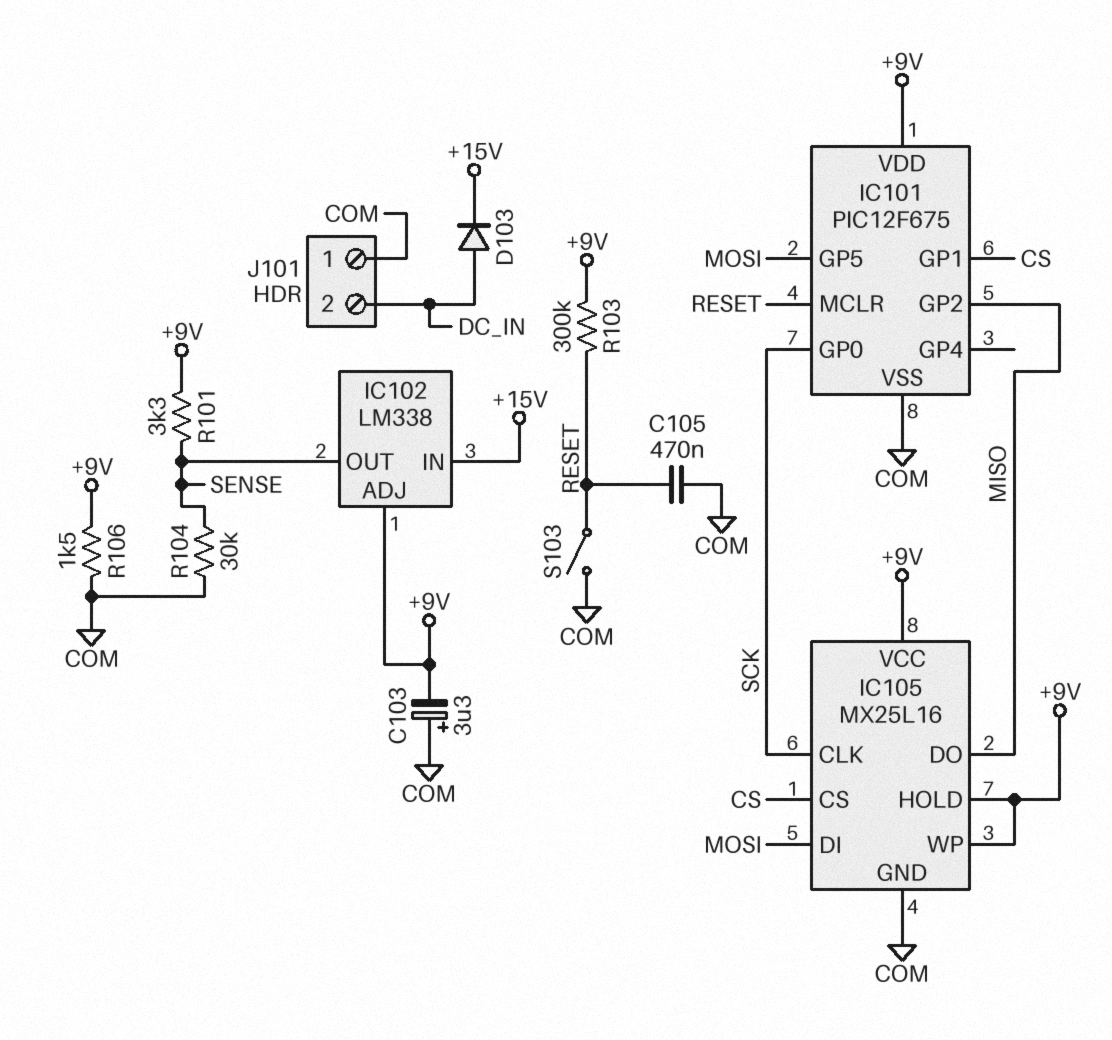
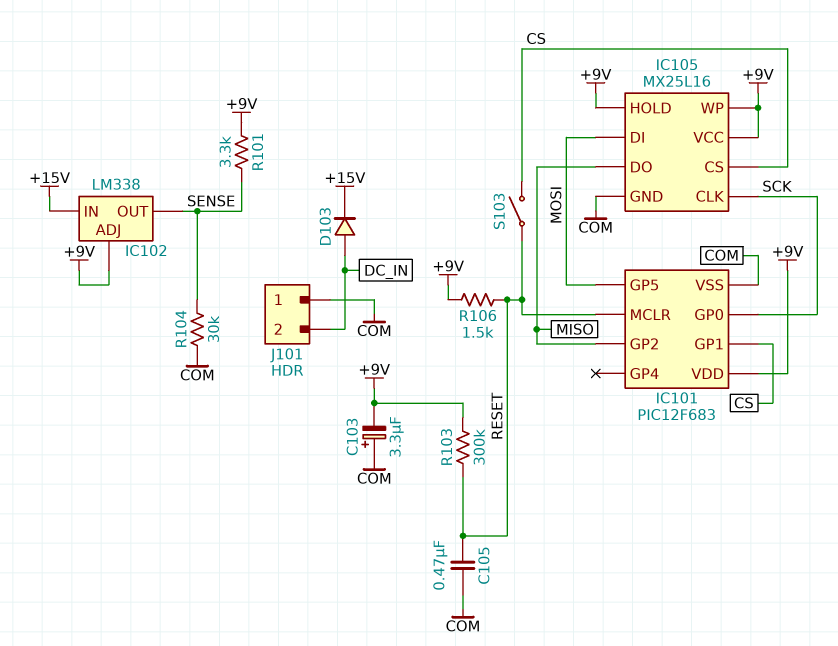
IC101: PIC12F675 -> PIC12F683
R106: 1.5k (+9V, COM) -> 1.5k (+9V, RESET)
S103: switch (COM, RESET) -> switch (CS, RESET)

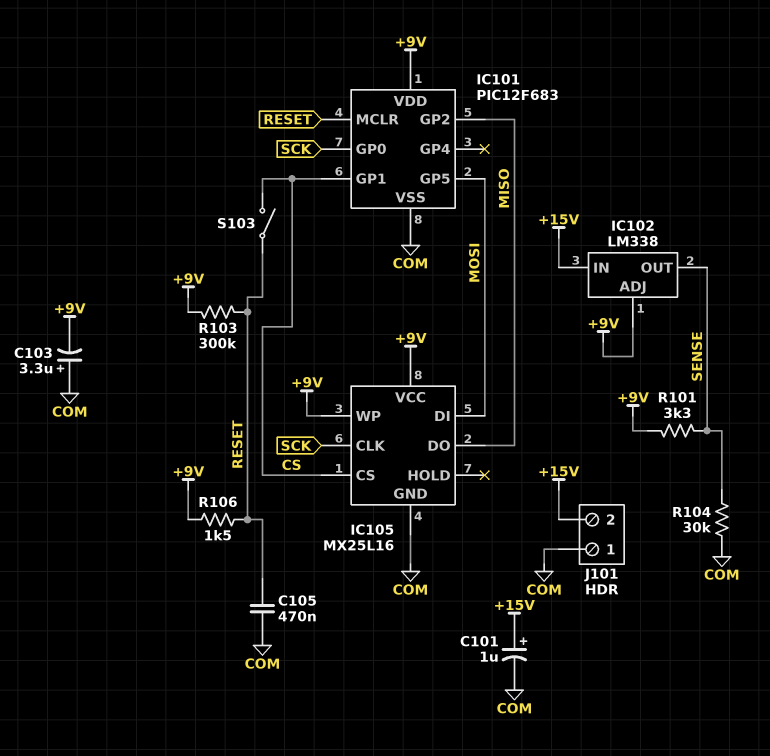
C101: none -> 1uF (plus +15V, minus COM)
D103: diode (A DC_IN, K +15V) -> none
IC105 pin HOLD: +9V -> none
J101 pin 2: DC_IN -> +15V

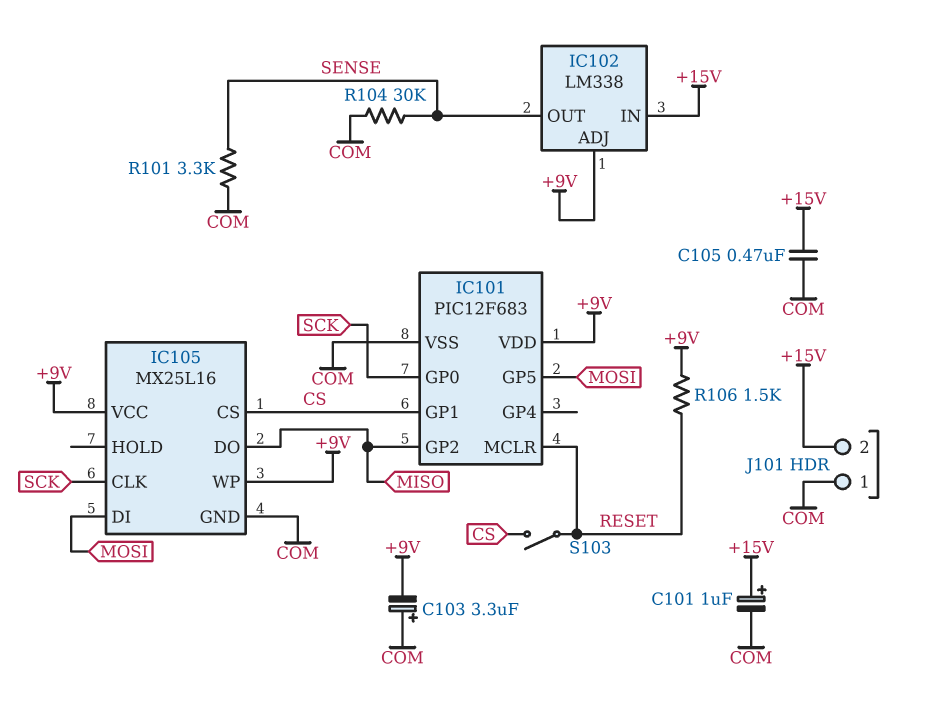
C105: 470nF (COM, RESET) -> 470nF (+15V, COM)
R101: 3.3k (+9V, SENSE) -> 3.3k (COM, SENSE)
R103: 300k (+9V, RESET) -> none

